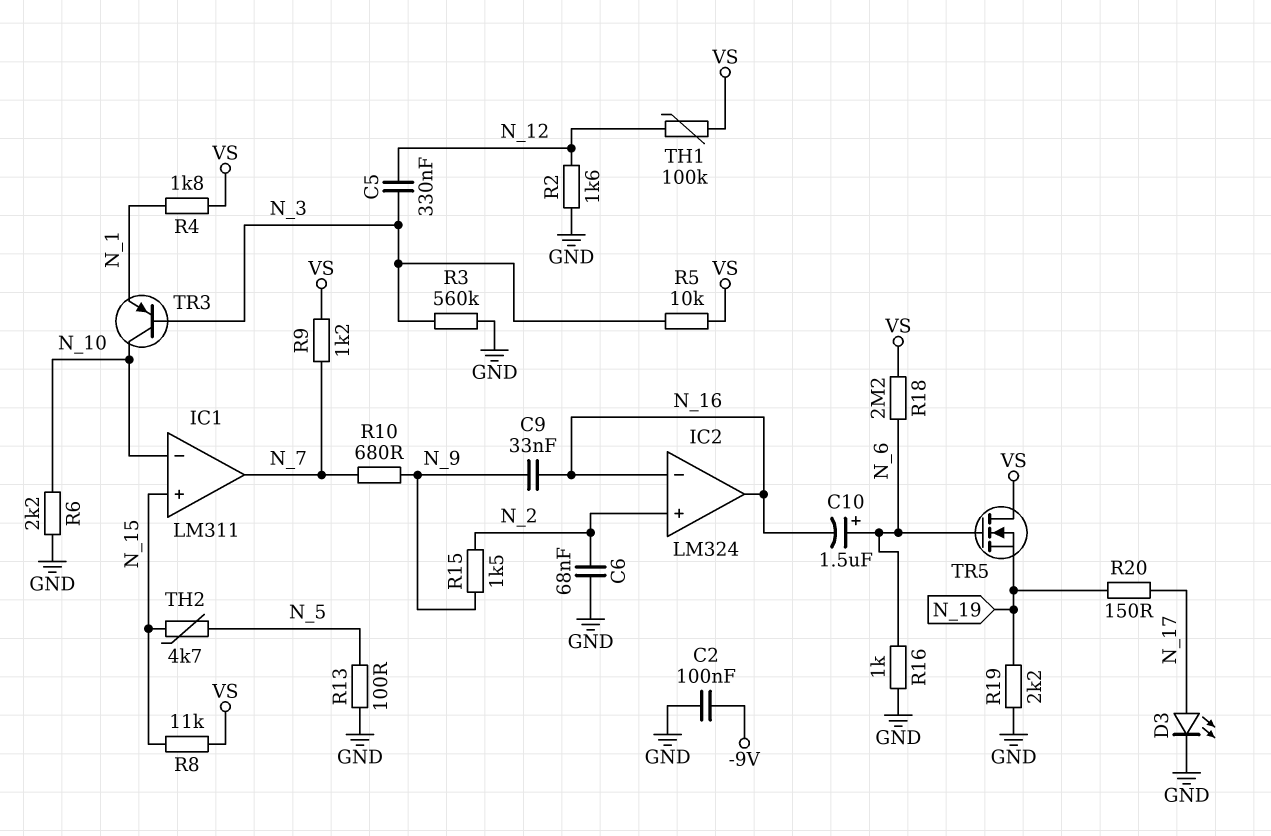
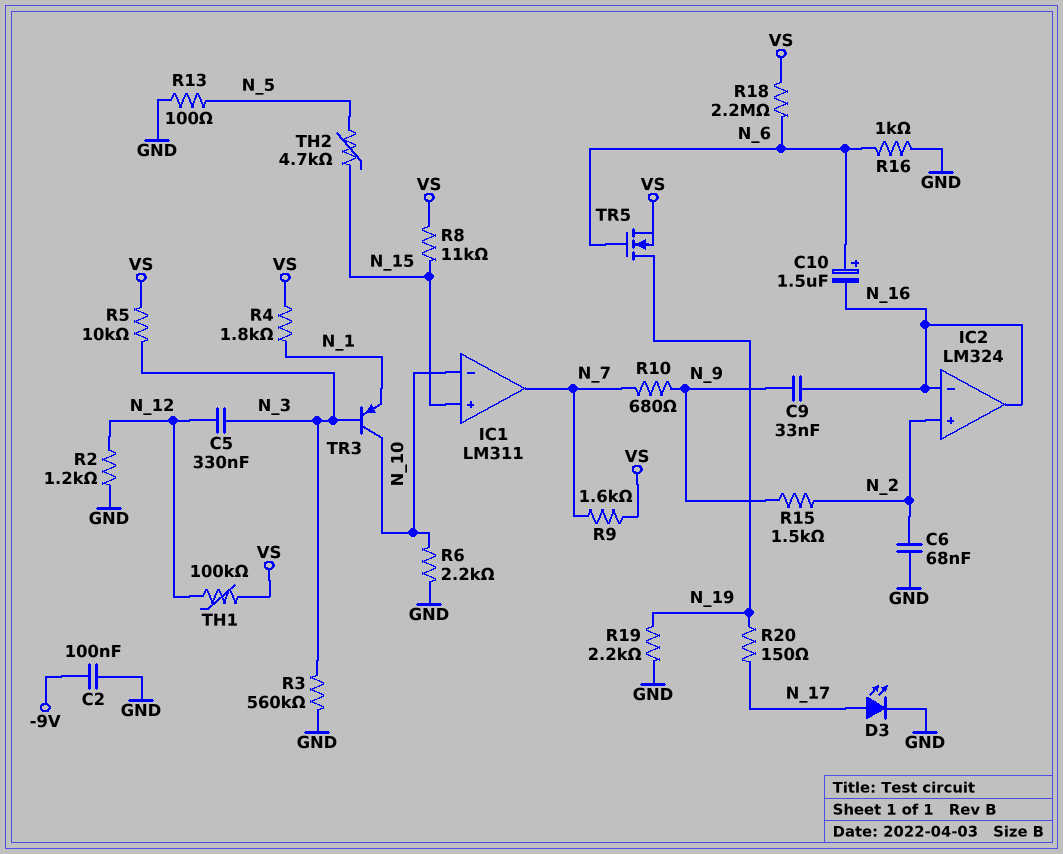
R2: 1.6k (GND, N_12) -> 1.2k (GND, N_12)
R9: 1.2k (N_7, VS) -> 1.6k (N_7, VS)
TR5: NMOS (G N_6, D VS, S N_19) -> NMOS (G N_6, D N_19, S VS)

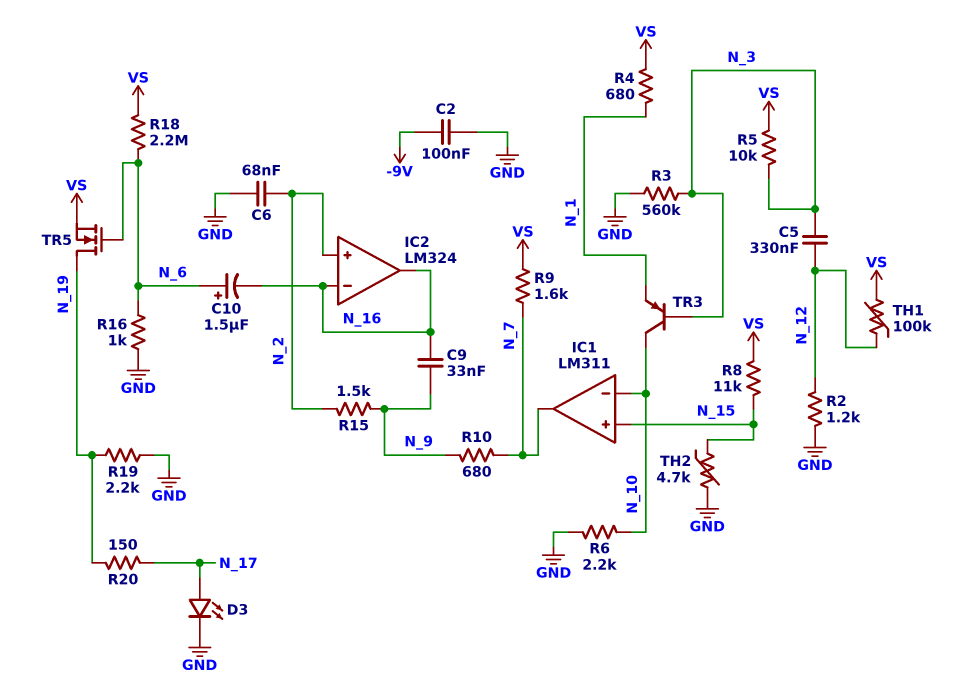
R4: 1.8k (N_1, VS) -> 680 (N_1, VS)
R13: 100 (GND, N_5) -> none
TH2: 4.7k (N_5, N_15) -> 4.7k (GND, N_15)

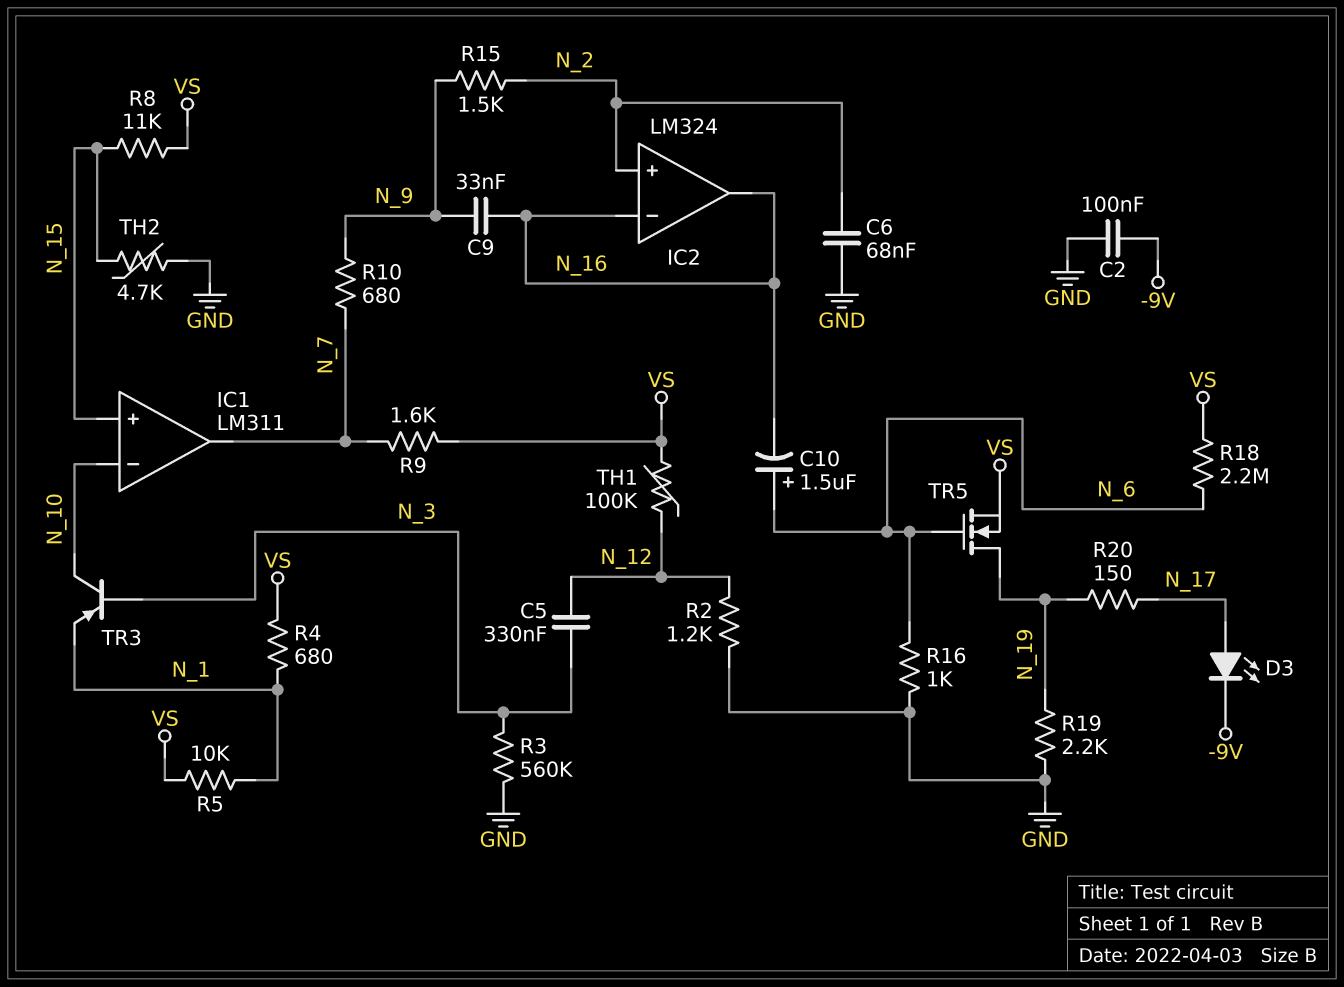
D3: LED (A N_17, K GND) -> LED (A N_17, K -9V)
R5: 10k (N_3, VS) -> 10k (N_1, VS)
R6: 2.2k (GND, N_10) -> none

